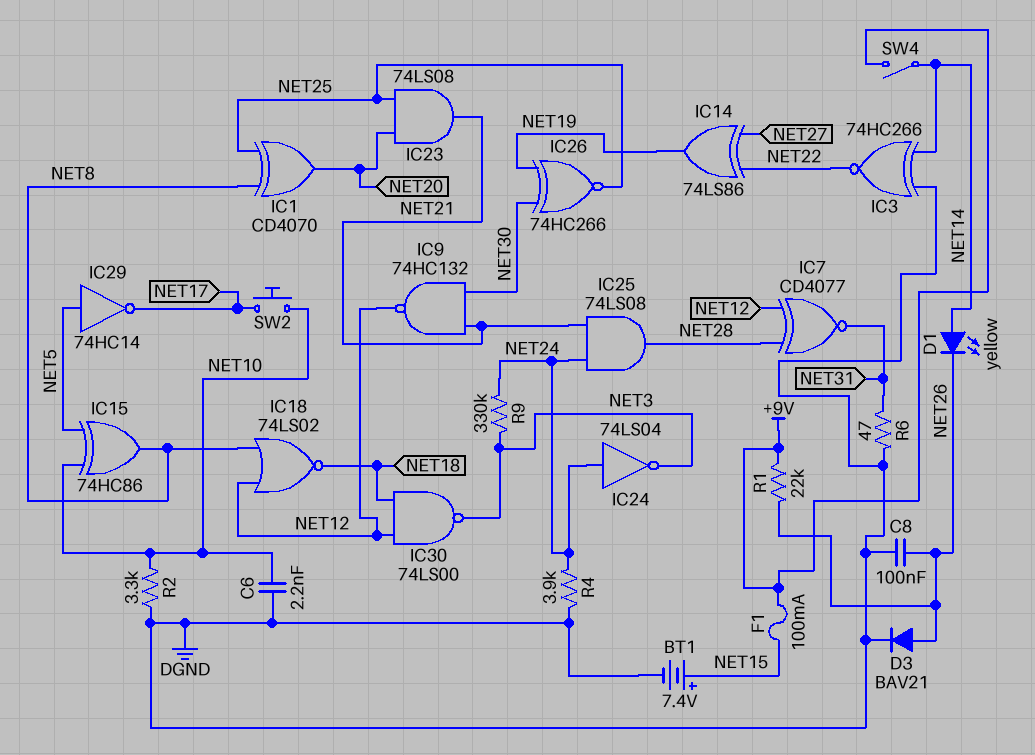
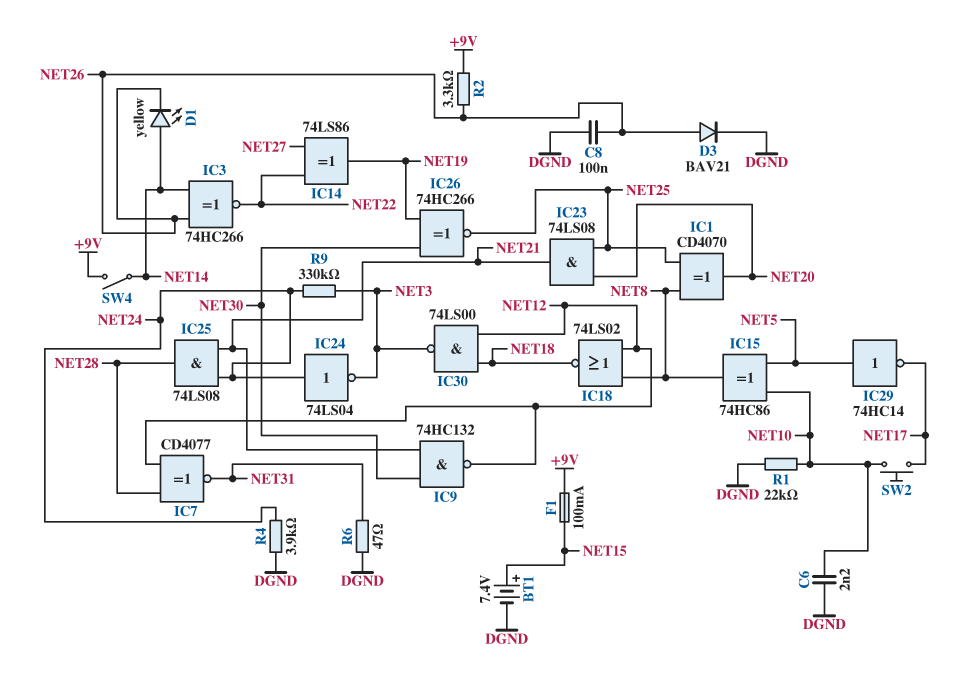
IC3: XNOR 74HC266 (in DGND, in NET14, out NET22) -> XNOR 74HC266 (in NET14, in NET26, out NET22)
R1: 22k (+9V, NET26) -> 22k (DGND, NET10)
R2: 3.3k (DGND, NET10) -> 3.3k (+9V, NET26)

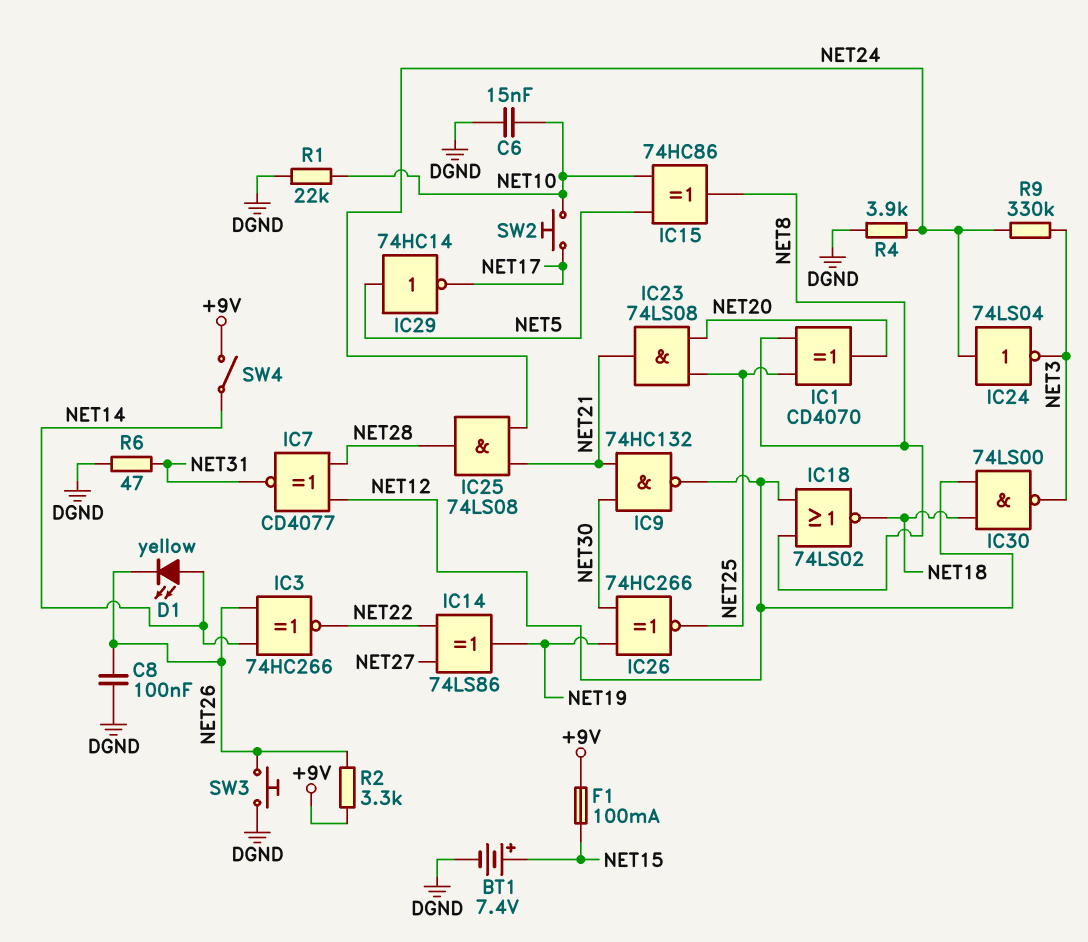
C6: 2.2nF (DGND, NET10) -> 15nF (DGND, NET10)
D3: diode BAV21 (A NET26, K DGND) -> none
SW3: none -> button (DGND, NET26)

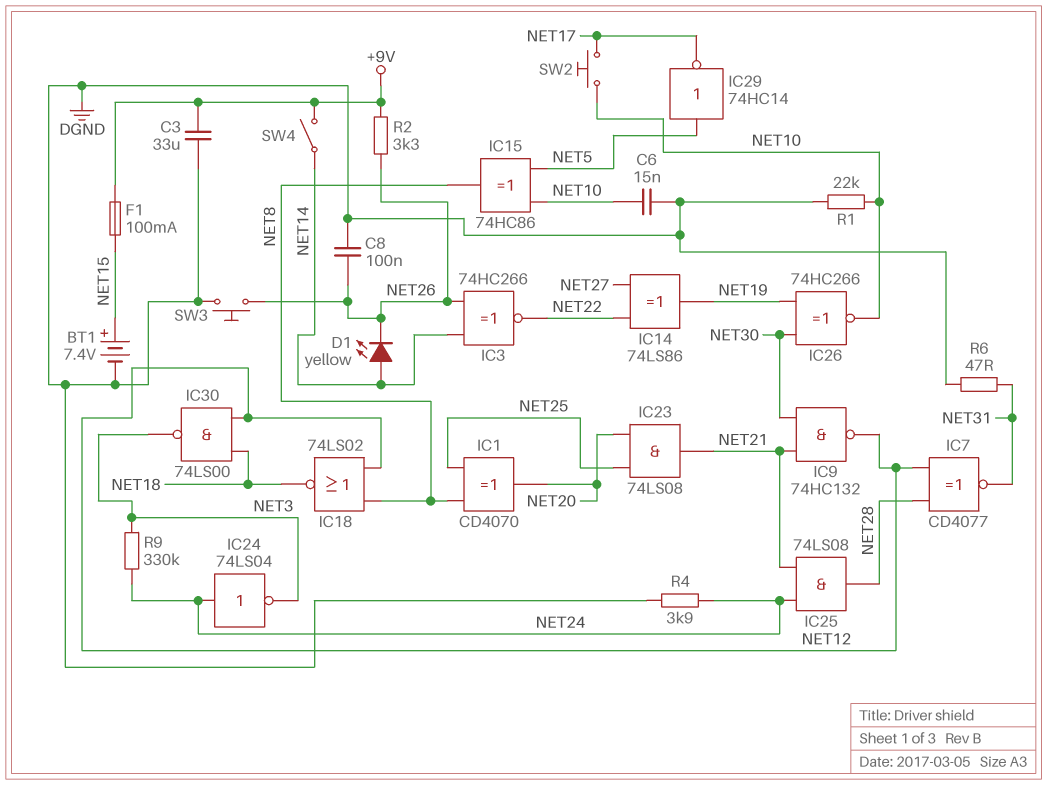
C3: none -> 33uF (+9V, DGND)
IC26: XNOR 74HC266 (in NET19, in NET30, out NET25) -> XNOR 74HC266 (in NET19, in NET30, out NET10)

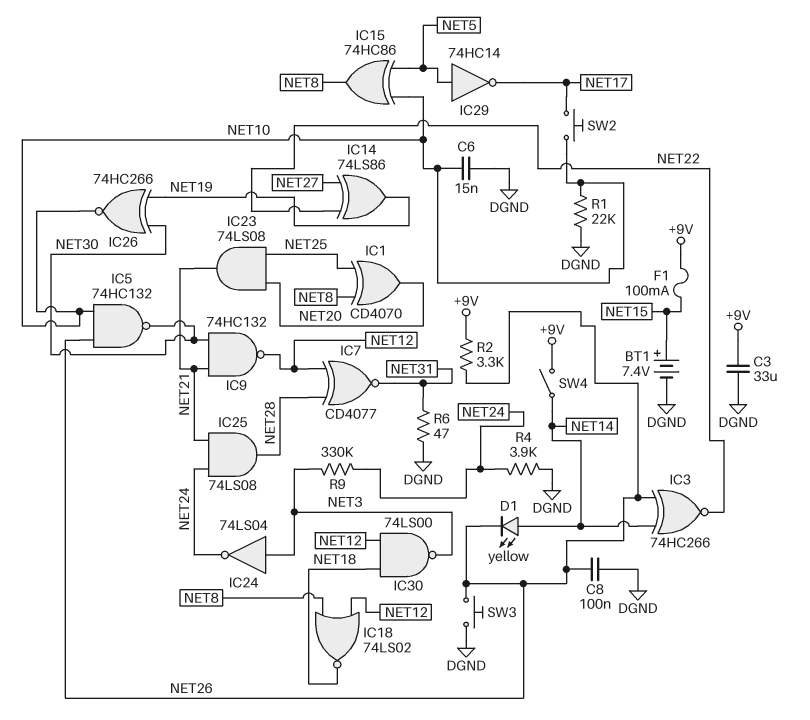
IC5: none -> NAND 74HC132 (in NET10, in NET26, out NET30)
IC24: NOT 74LS04 (in NET24, out NET3) -> NOT 74LS04 (in NET3, out NET24)

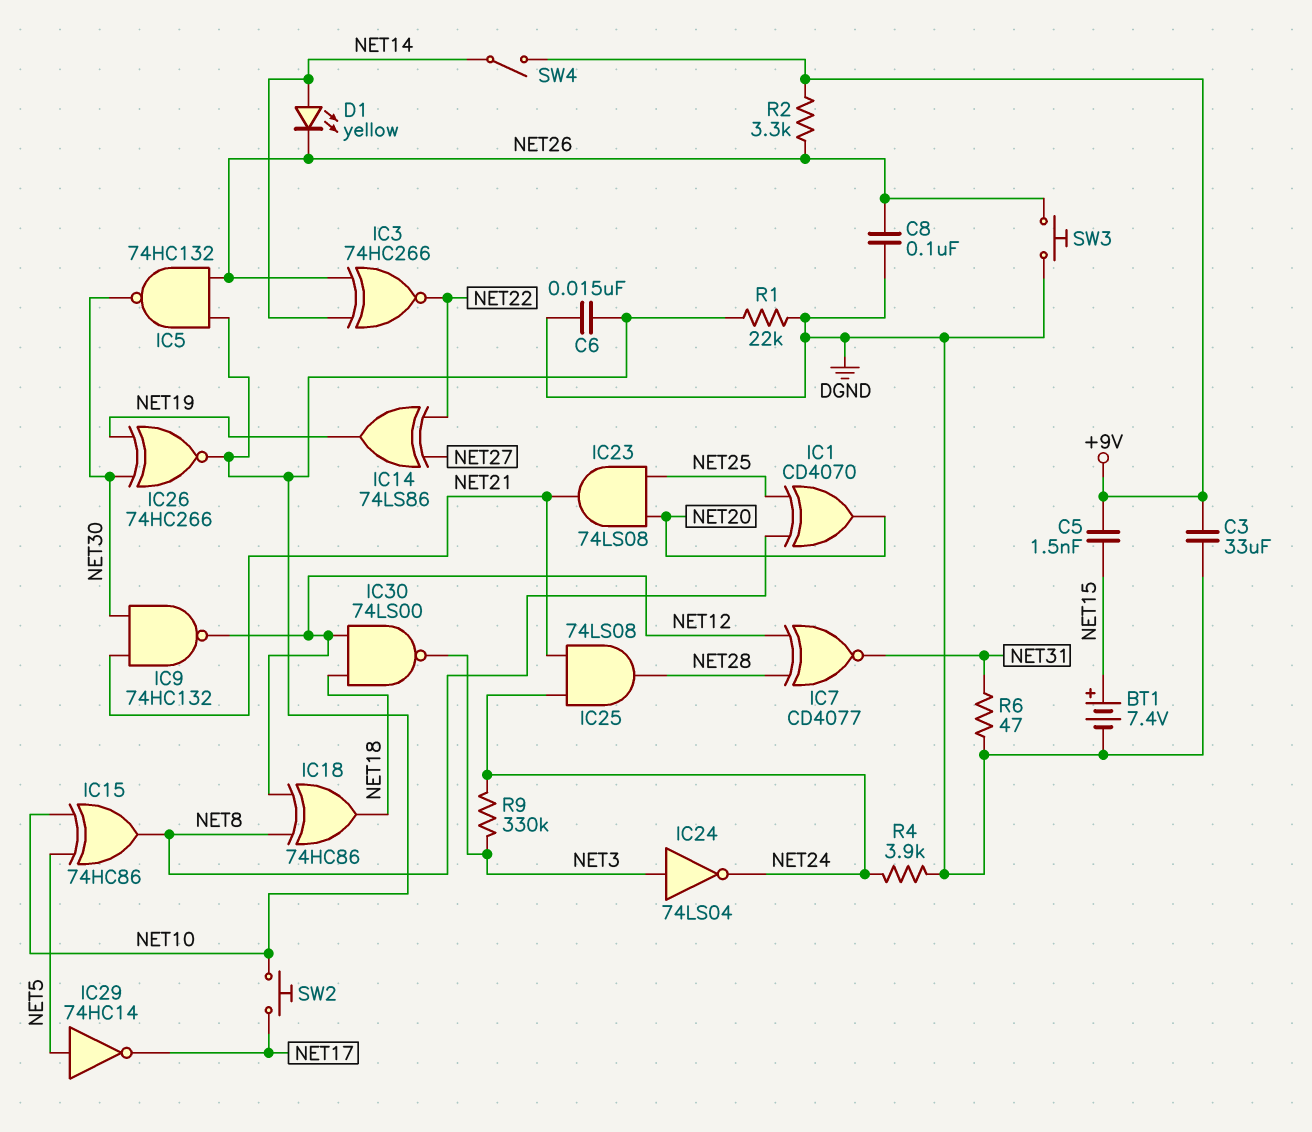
C5: none -> 1.5nF (+9V, NET15)
F1: 100mA (+9V, NET15) -> none
IC18: NOR 74LS02 (in NET8, in NET12, out NET18) -> XOR 74HC86 (in NET8, in NET12, out NET18)

